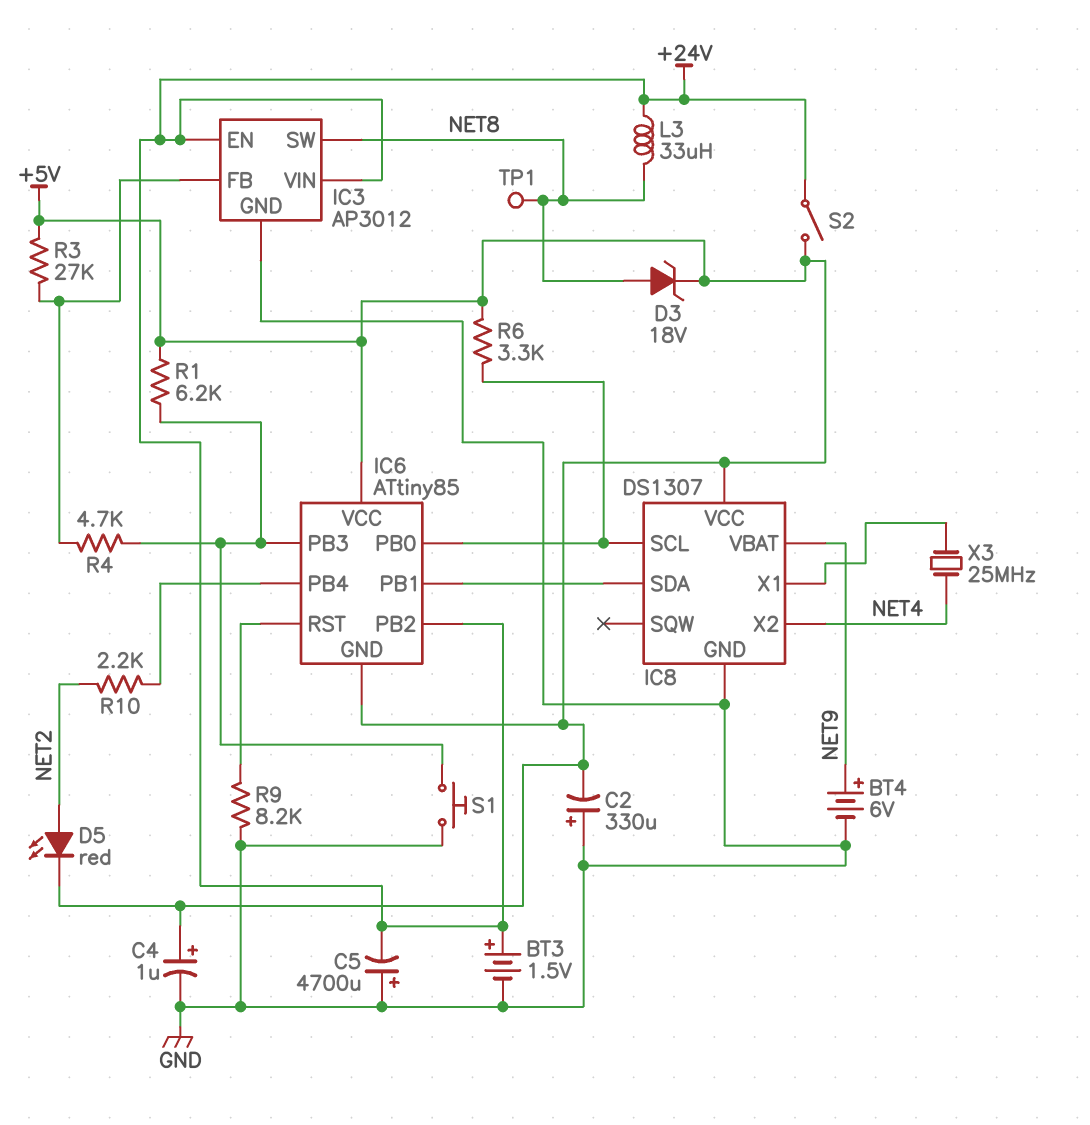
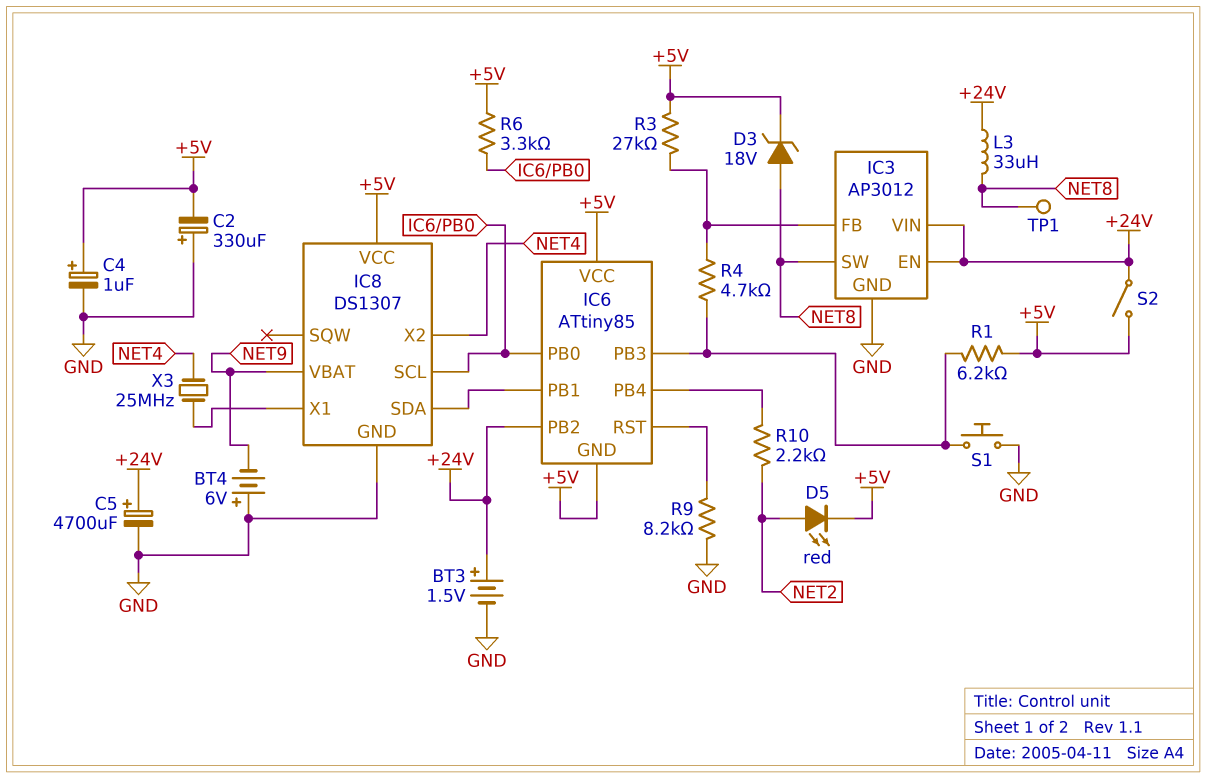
BT4: 6V (plus NET9, minus GND) -> 6V (plus GND, minus NET9)
C5: 4700uF (plus GND, minus +24V) -> 4700uF (plus +24V, minus GND)

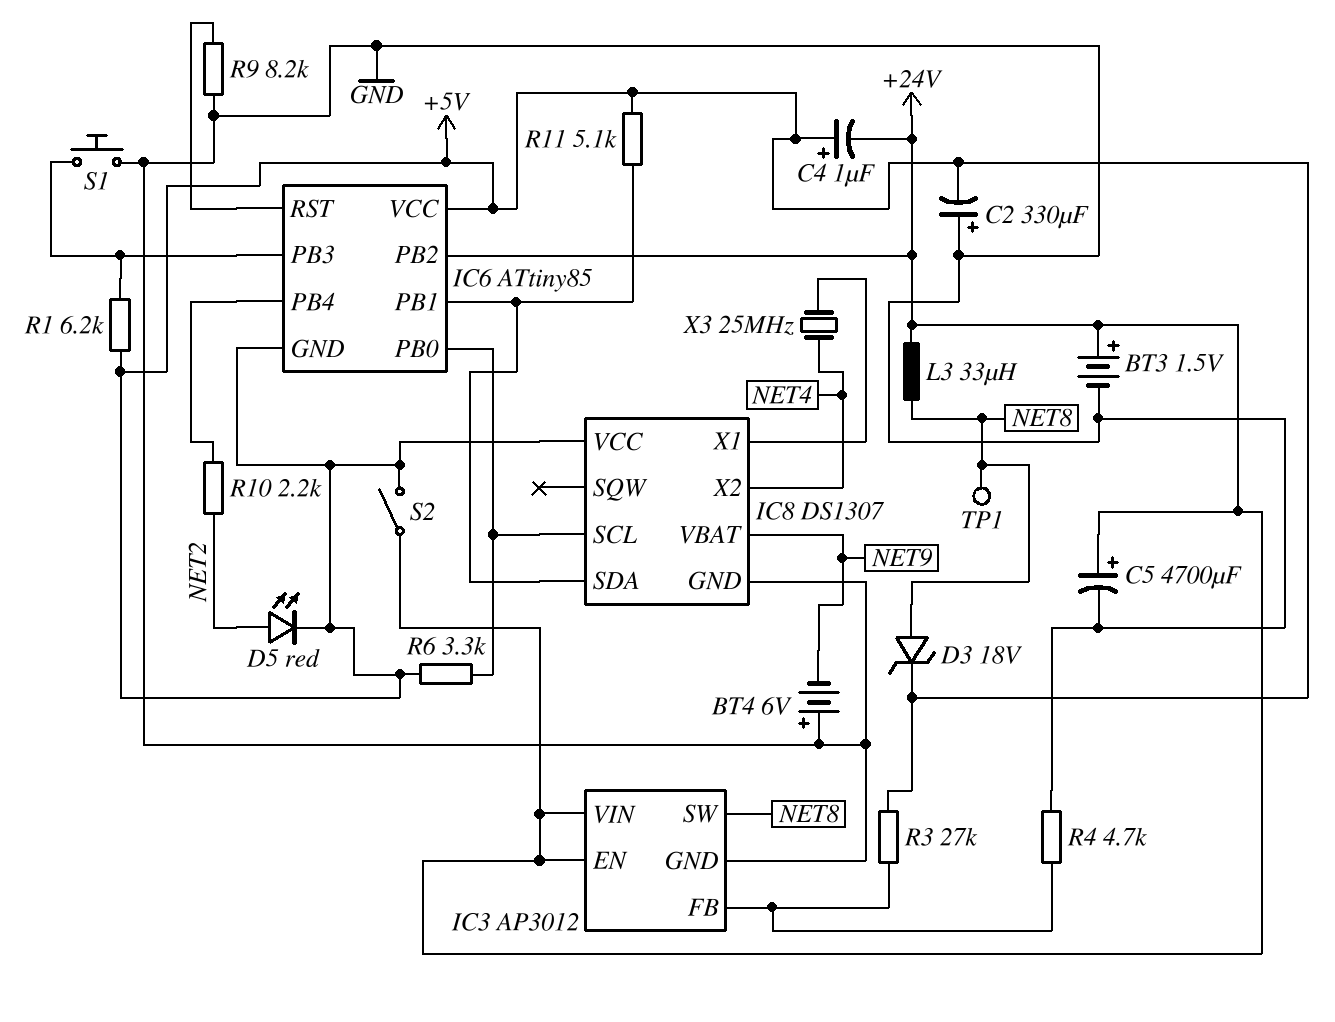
C4: 1uF (plus +5V, minus GND) -> 1uF (plus +5V, minus +24V)
R4: 4.7k (IC3/FB, IC6/PB3) -> 4.7k (GND, IC3/FB)
R11: none -> 5.1k (+5V, IC6/PB1)

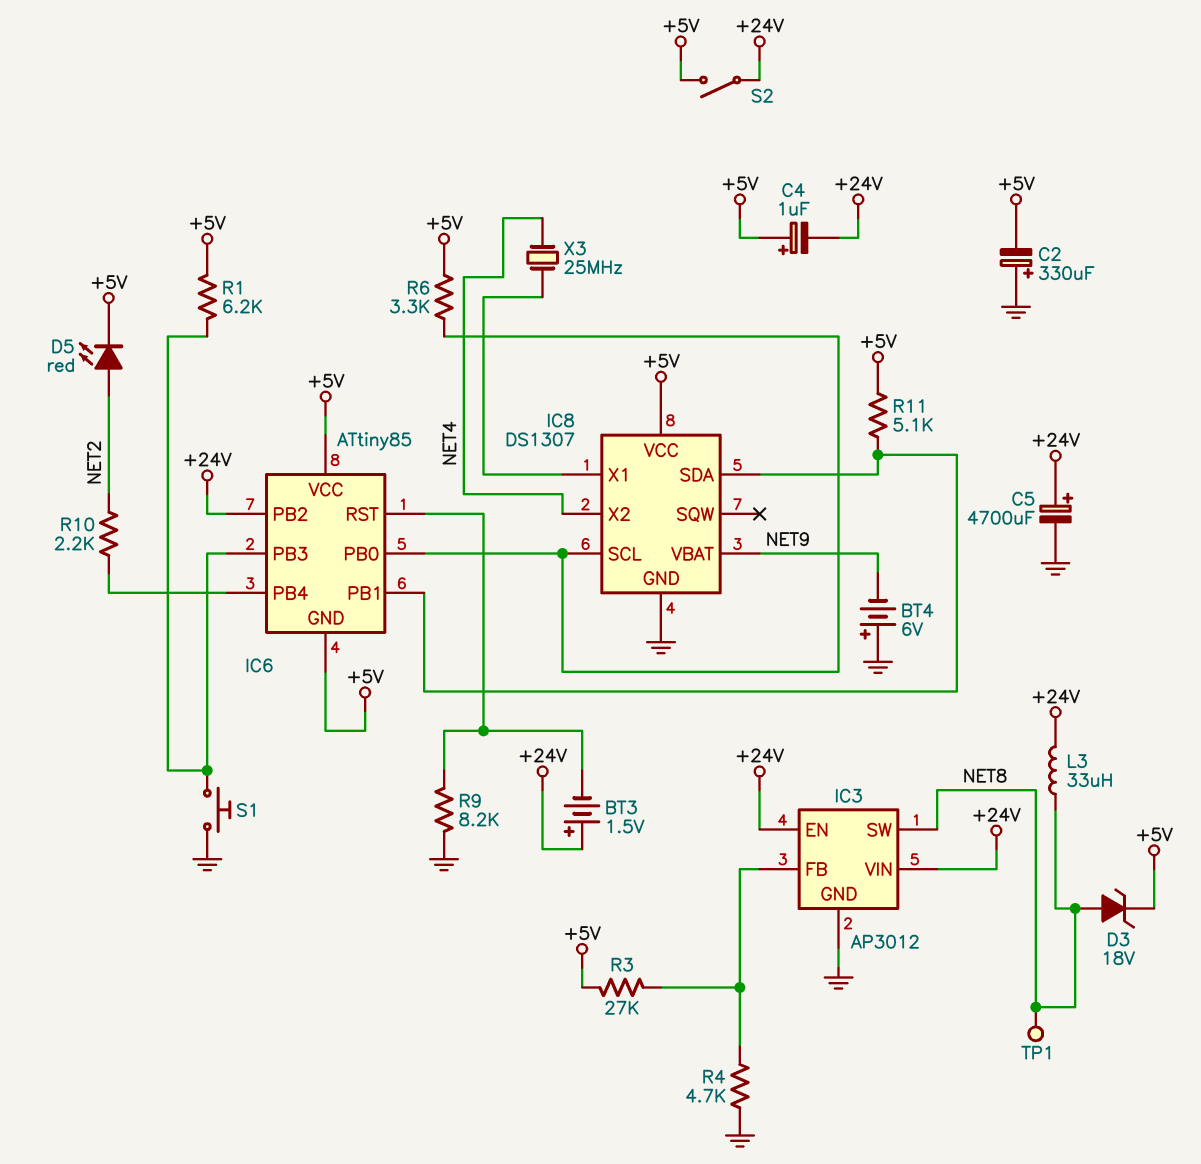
BT3: 1.5V (plus +24V, minus GND) -> 1.5V (plus +24V, minus IC6/RST)

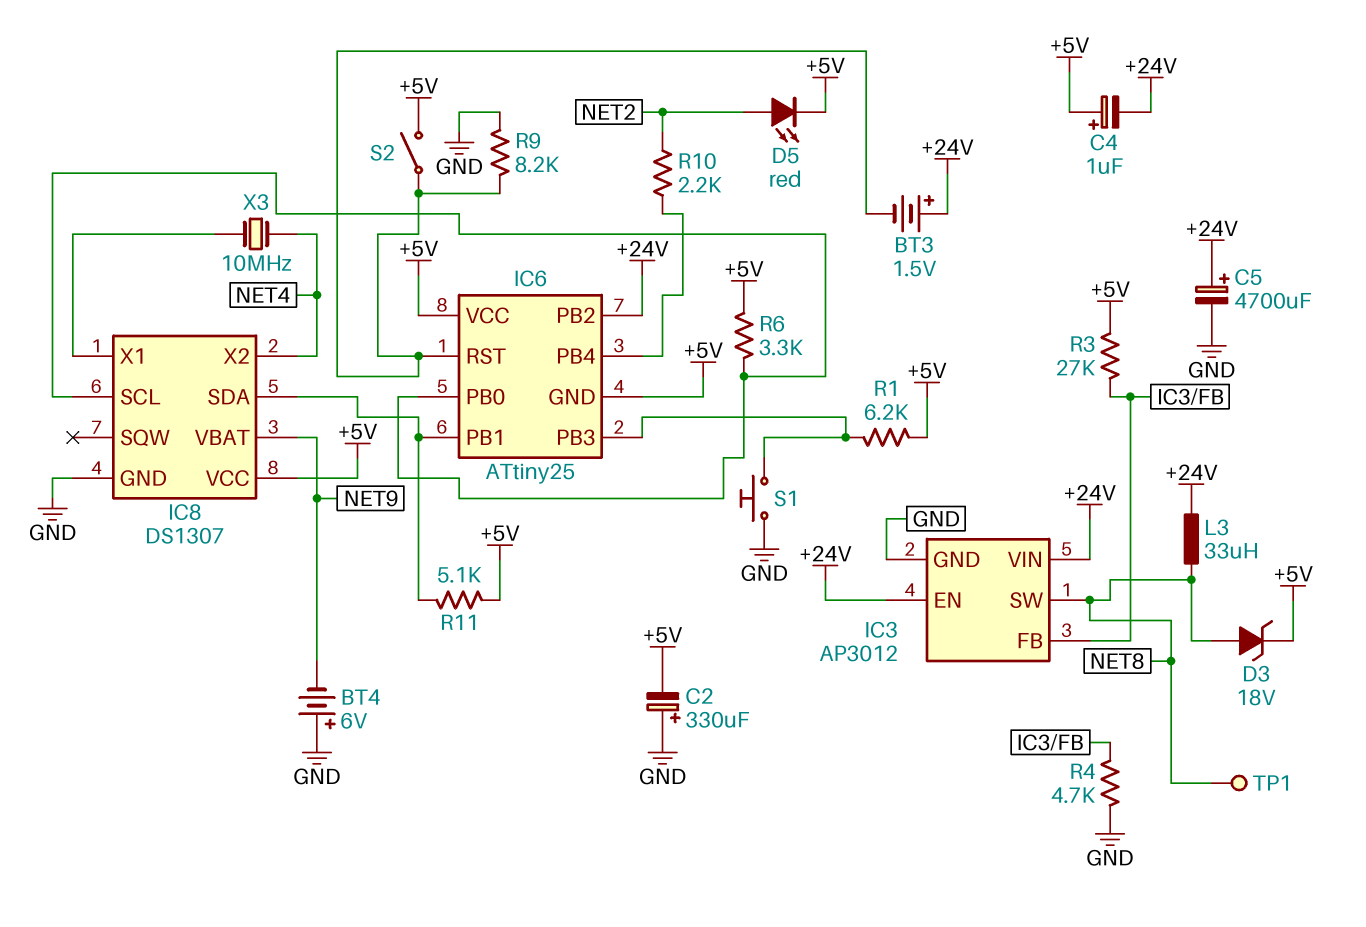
IC6: ATtiny85 -> ATtiny25
S2: switch (+5V, +24V) -> switch (+5V, IC6/RST)
X3: 25MHz (IC8/X1, NET4) -> 10MHz (IC8/X1, NET4)

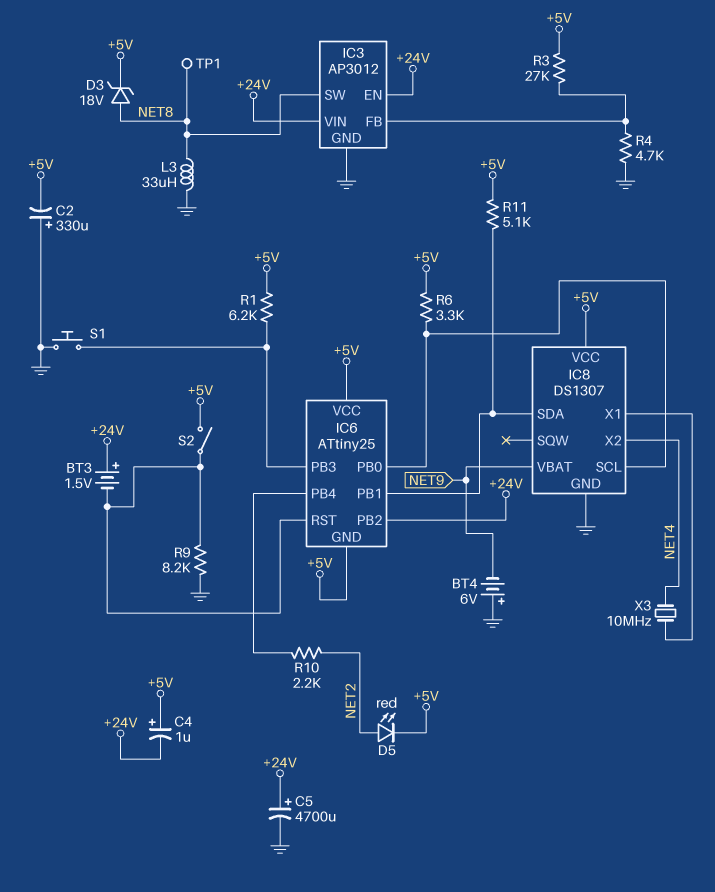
L3: 33uH (+24V, NET8) -> 33uH (GND, NET8)

